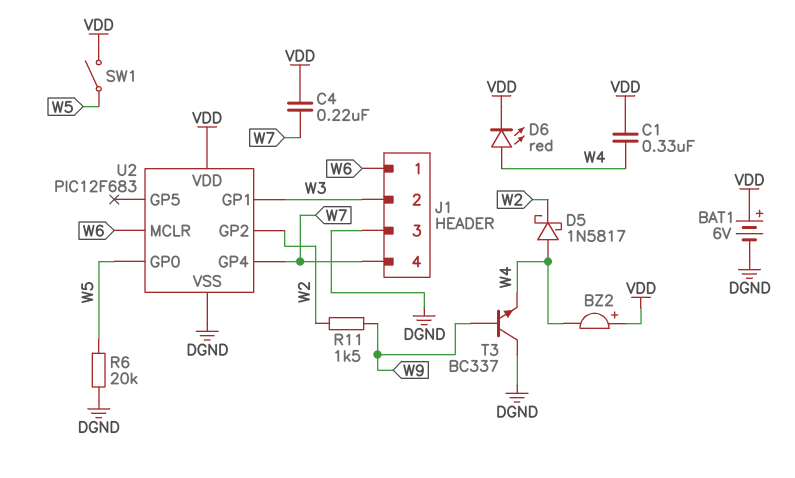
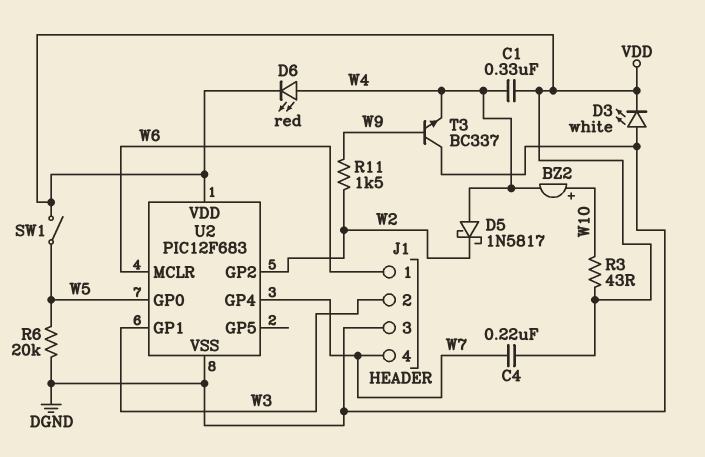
BAT1: 6V (plus VDD, minus DGND) -> none
BZ2: buzzer (plus VDD, minus W4) -> buzzer (plus W10, minus W4)
D3: none -> LED white (A DGND, K VDD)
R3: none -> 43 (VDD, W10)

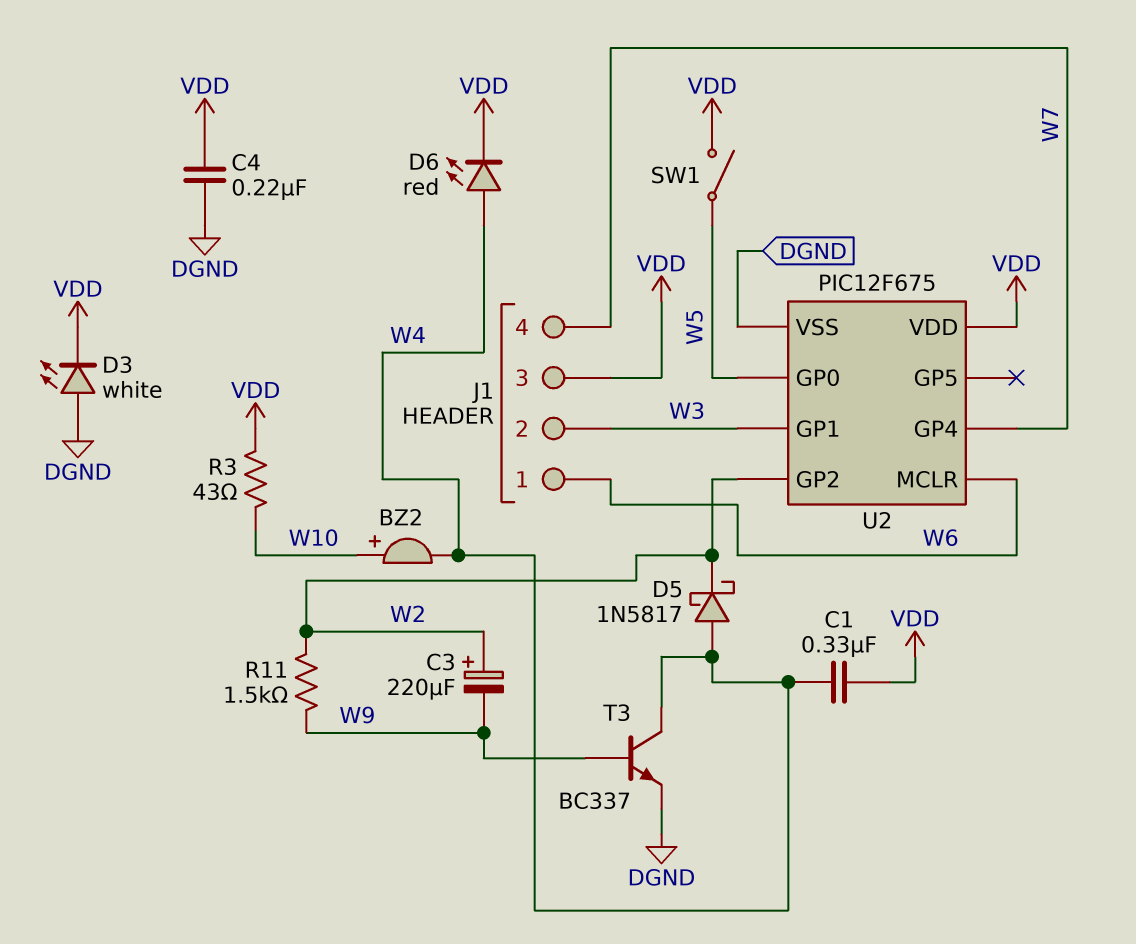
C3: none -> 220uF (plus W2, minus W9)
C4: 220nF (VDD, W7) -> 220nF (DGND, VDD)
J1 pin 3: DGND -> VDD
R6: 20k (DGND, W5) -> none
T3: NPN BC337 (B W9, C DGND, E W4) -> NPN BC337 (B W9, C W4, E DGND)
U2: PIC12F683 -> PIC12F675

